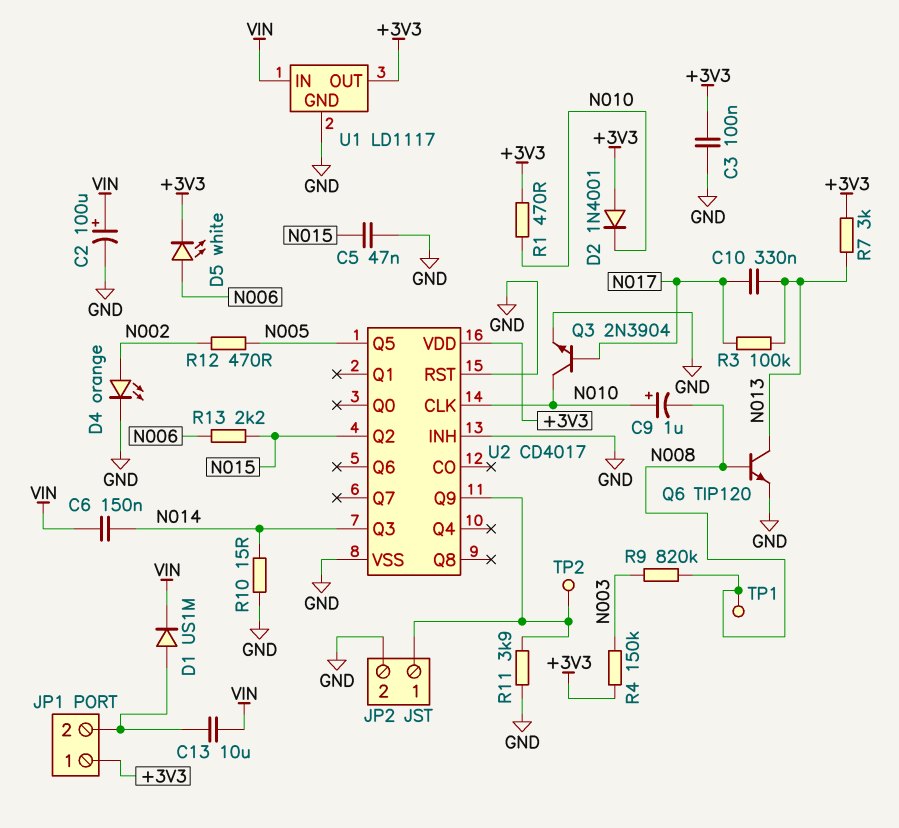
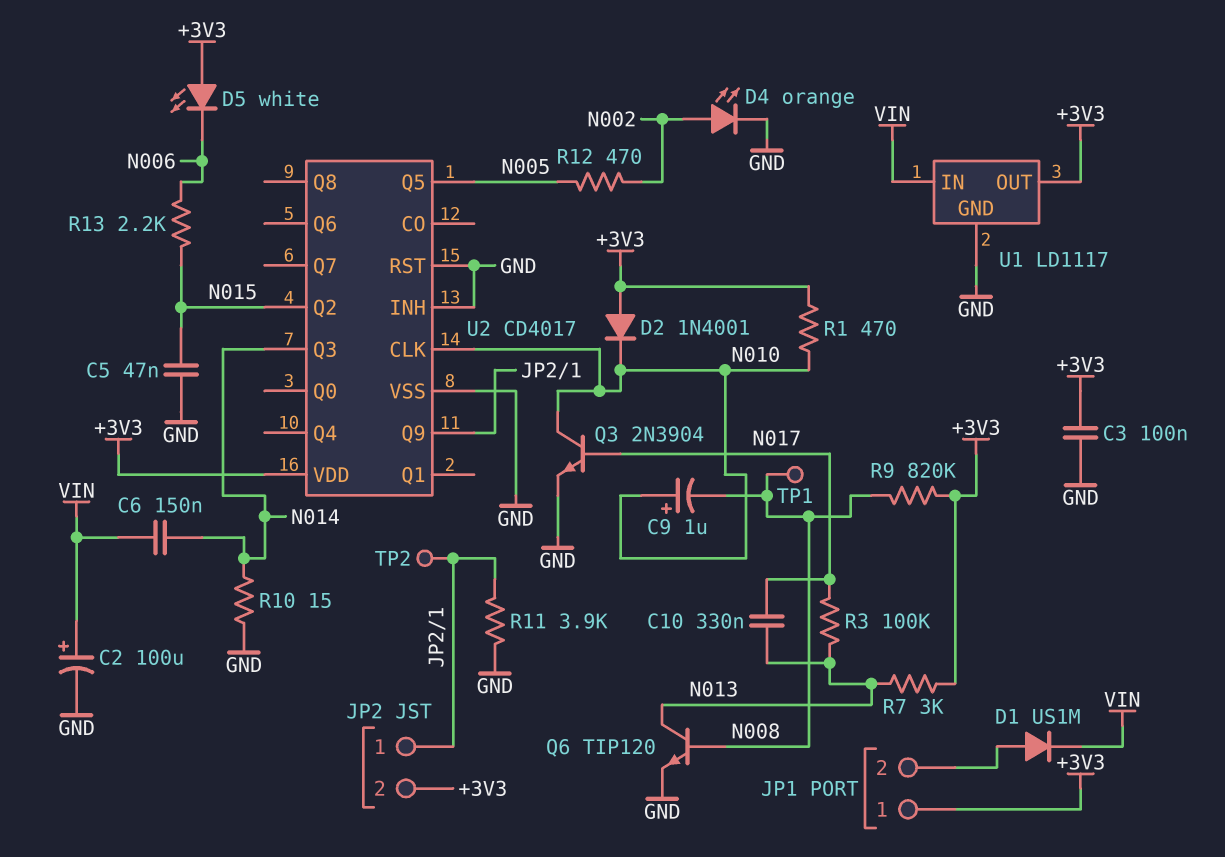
C13: 10uF (JP1/2, VIN) -> none
D5: LED white (A N006, K +3V3) -> LED white (A +3V3, K N006)
JP2 pin 2: GND -> +3V3
R4: 150k (+3V3, N003) -> none
R9: 820k (N003, N008) -> 820k (+3V3, N008)

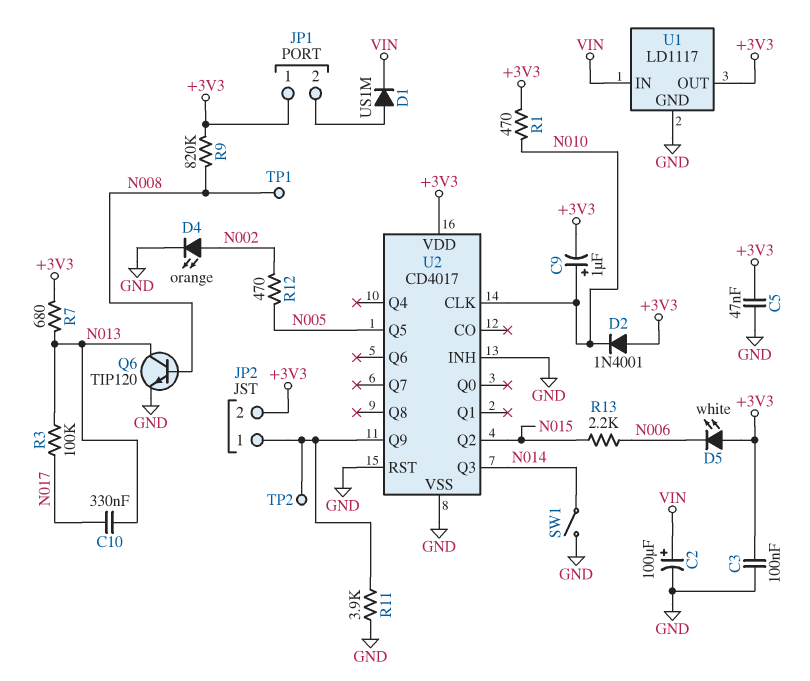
C5: 47nF (GND, N015) -> 47nF (+3V3, GND)
C6: 150nF (N014, VIN) -> none
C9: 1uF (plus N010, minus N008) -> 1uF (plus N010, minus +3V3)
Q3: NPN 2N3904 (B N017, C N010, E GND) -> none
R7: 3k (+3V3, N013) -> 680 (+3V3, N013)
R10: 15 (GND, N014) -> none
SW1: none -> switch (GND, N014)

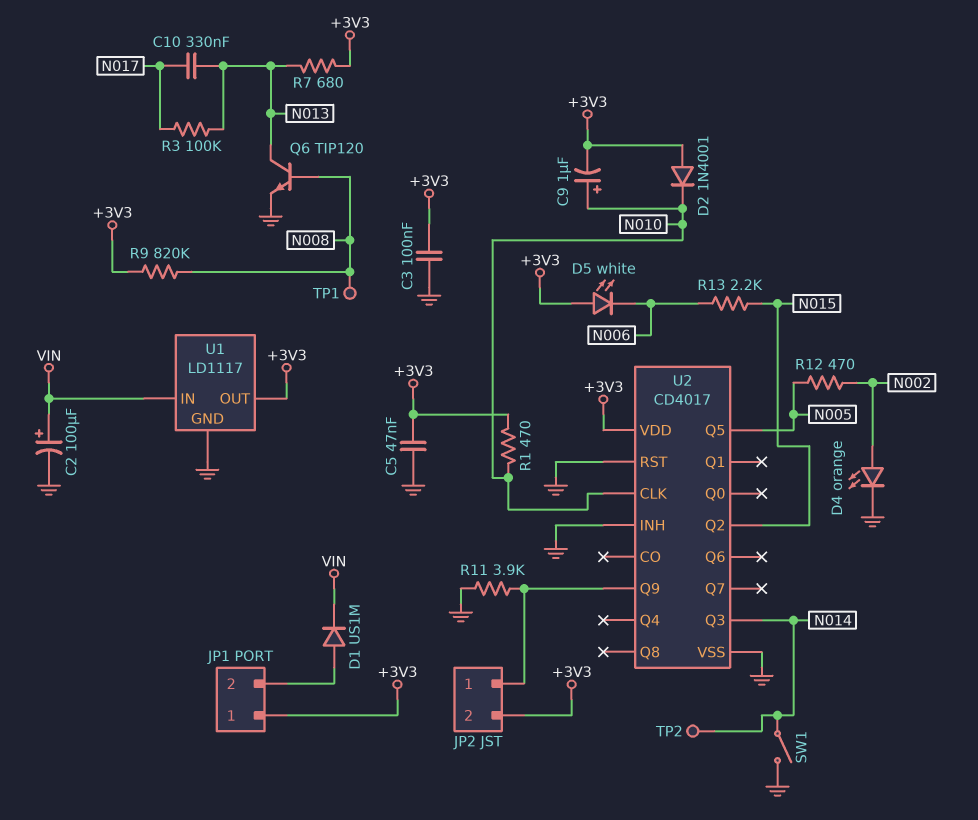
TP2: test point (JP2/1) -> test point (N014)

